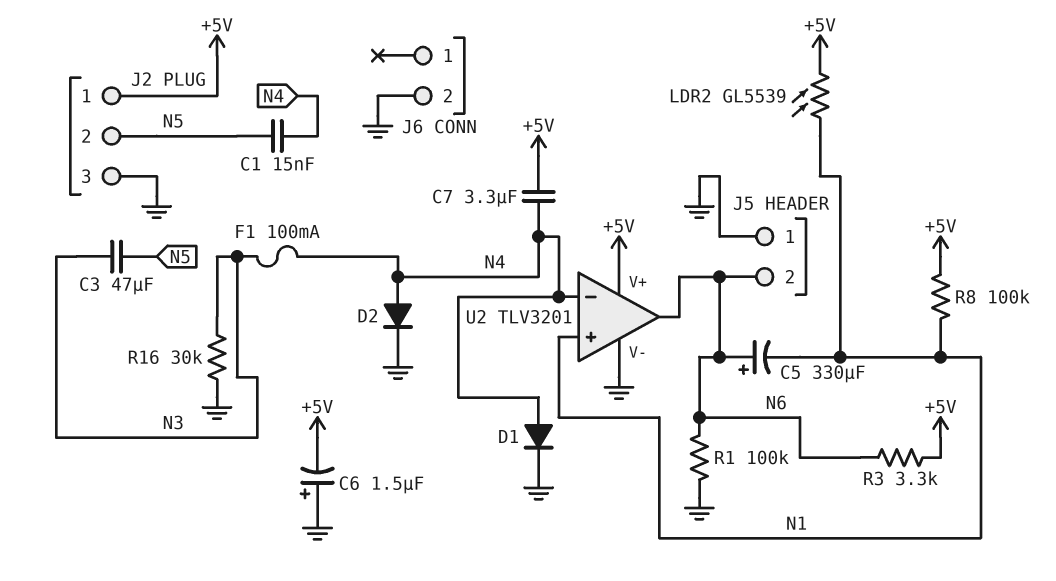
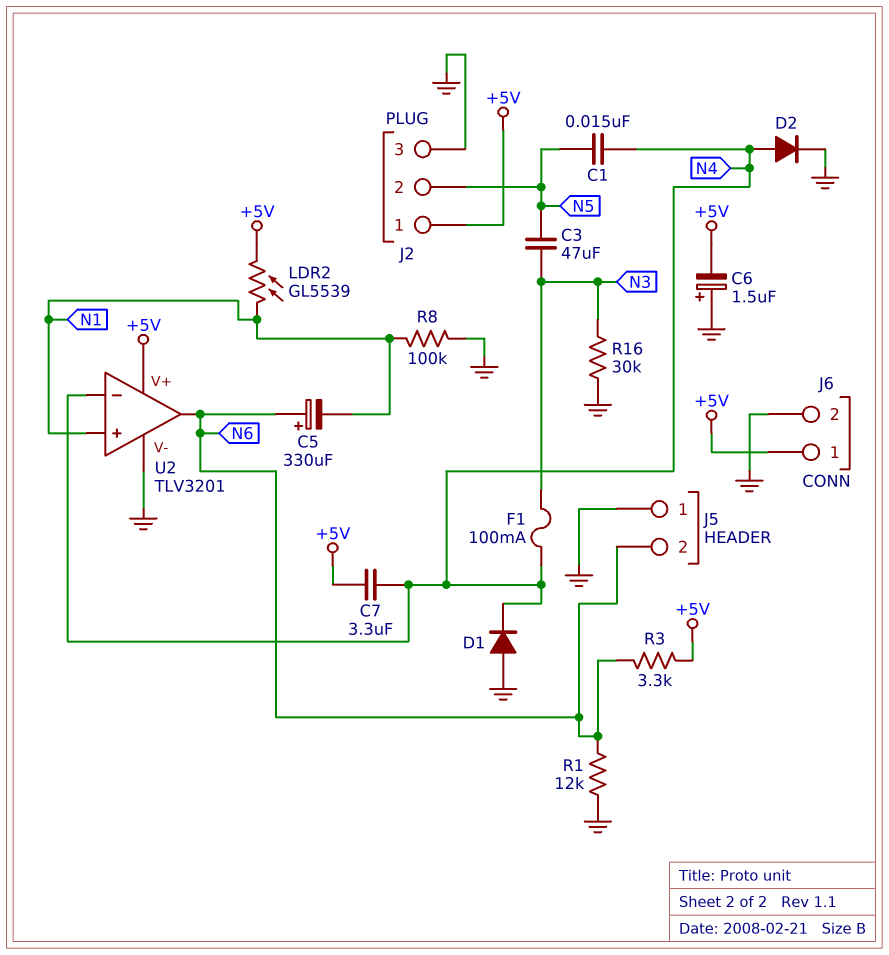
D1: diode (A N4, K GND) -> diode (A GND, K N4)
J6 pin 1: none -> +5V
R1: 100k (GND, N6) -> 12k (GND, N6)
R8: 100k (+5V, N1) -> 100k (GND, N1)

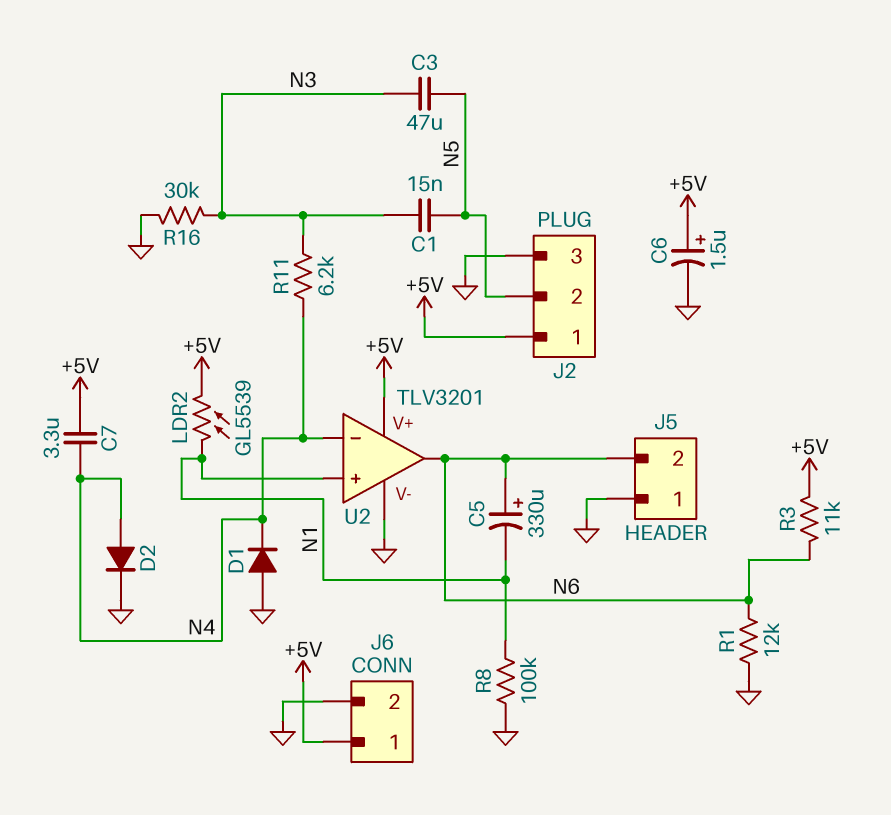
C1: 15nF (N4, N5) -> 15nF (N3, N5)
C6: 1.5uF (plus GND, minus +5V) -> 1.5uF (plus +5V, minus GND)
F1: 100mA (N3, N4) -> none
R3: 3.3k (+5V, N6) -> 11k (+5V, N6)
R11: none -> 6.2k (N3, N4)

